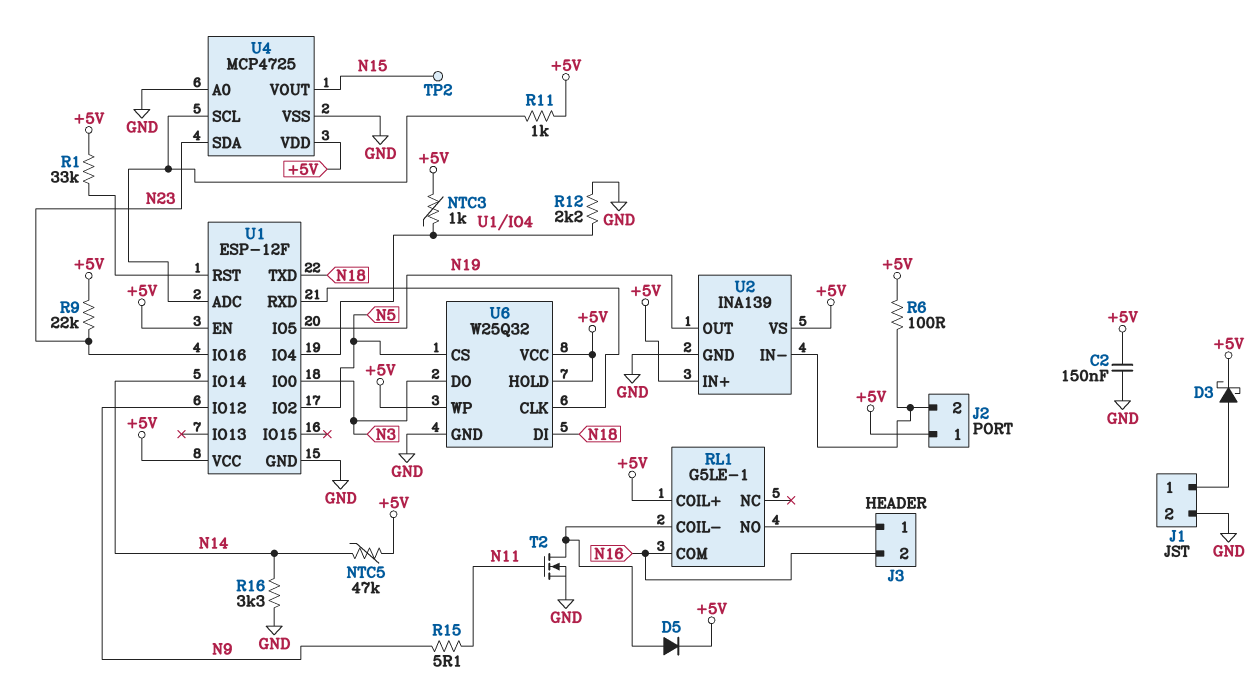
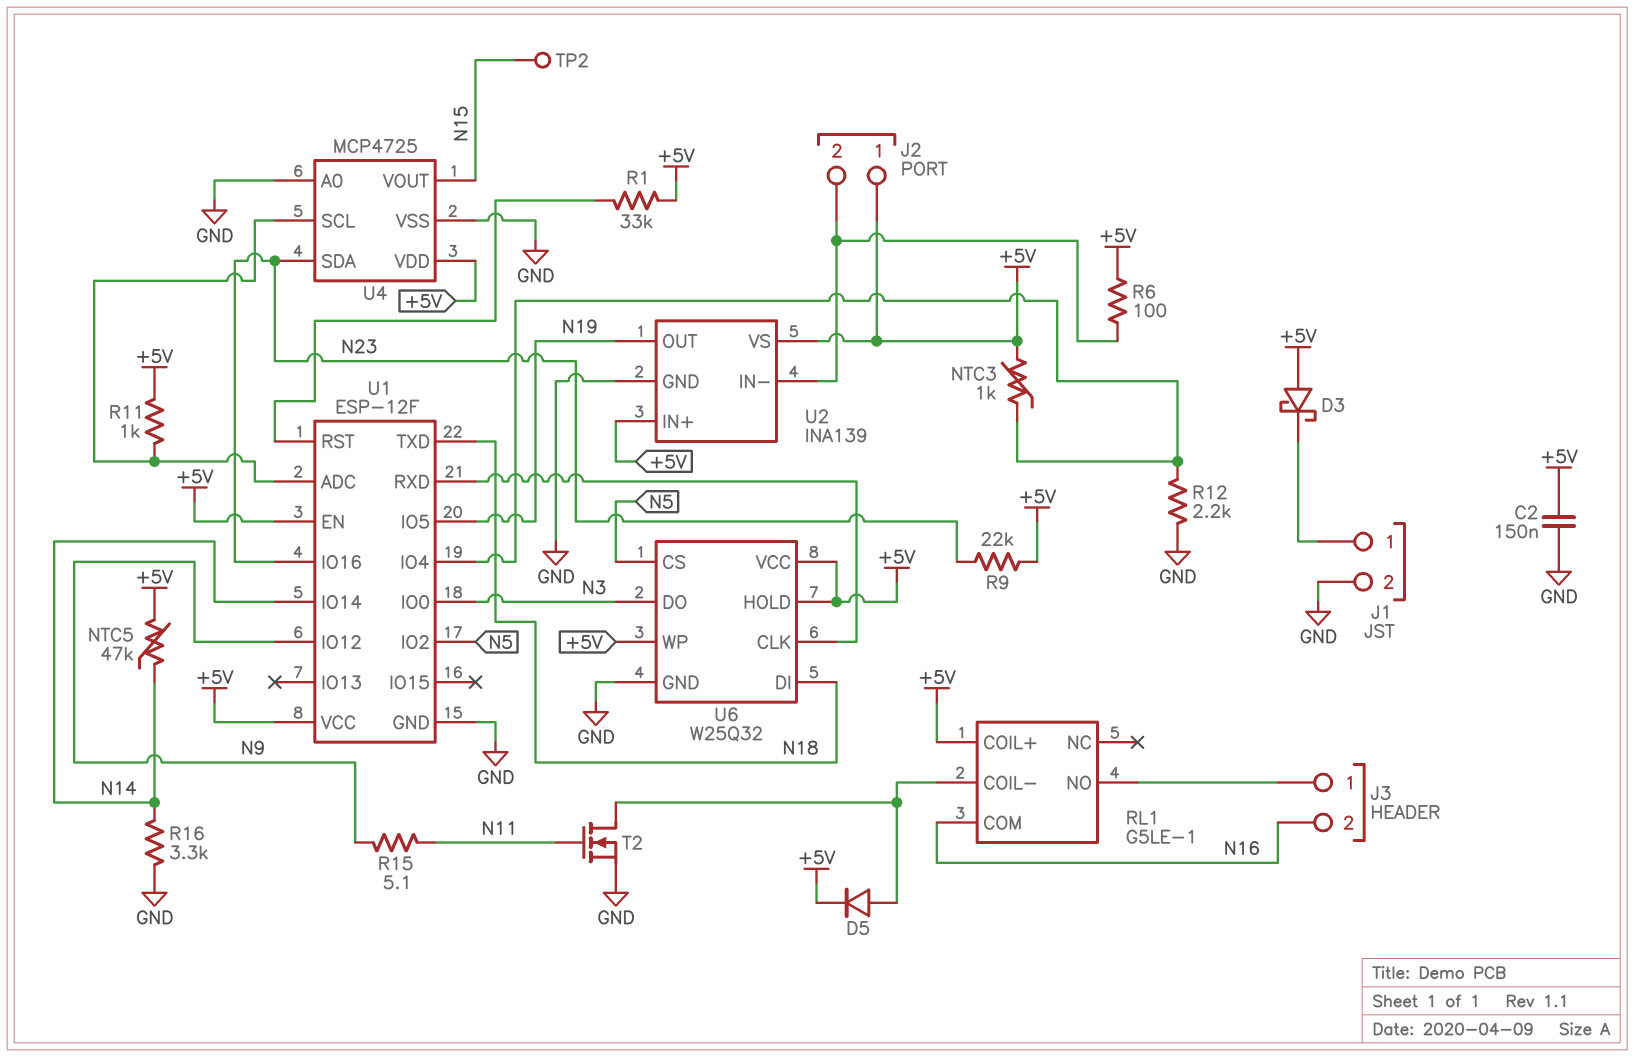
D3: schottky (A J1/1, K +5V) -> schottky (A +5V, K J1/1)

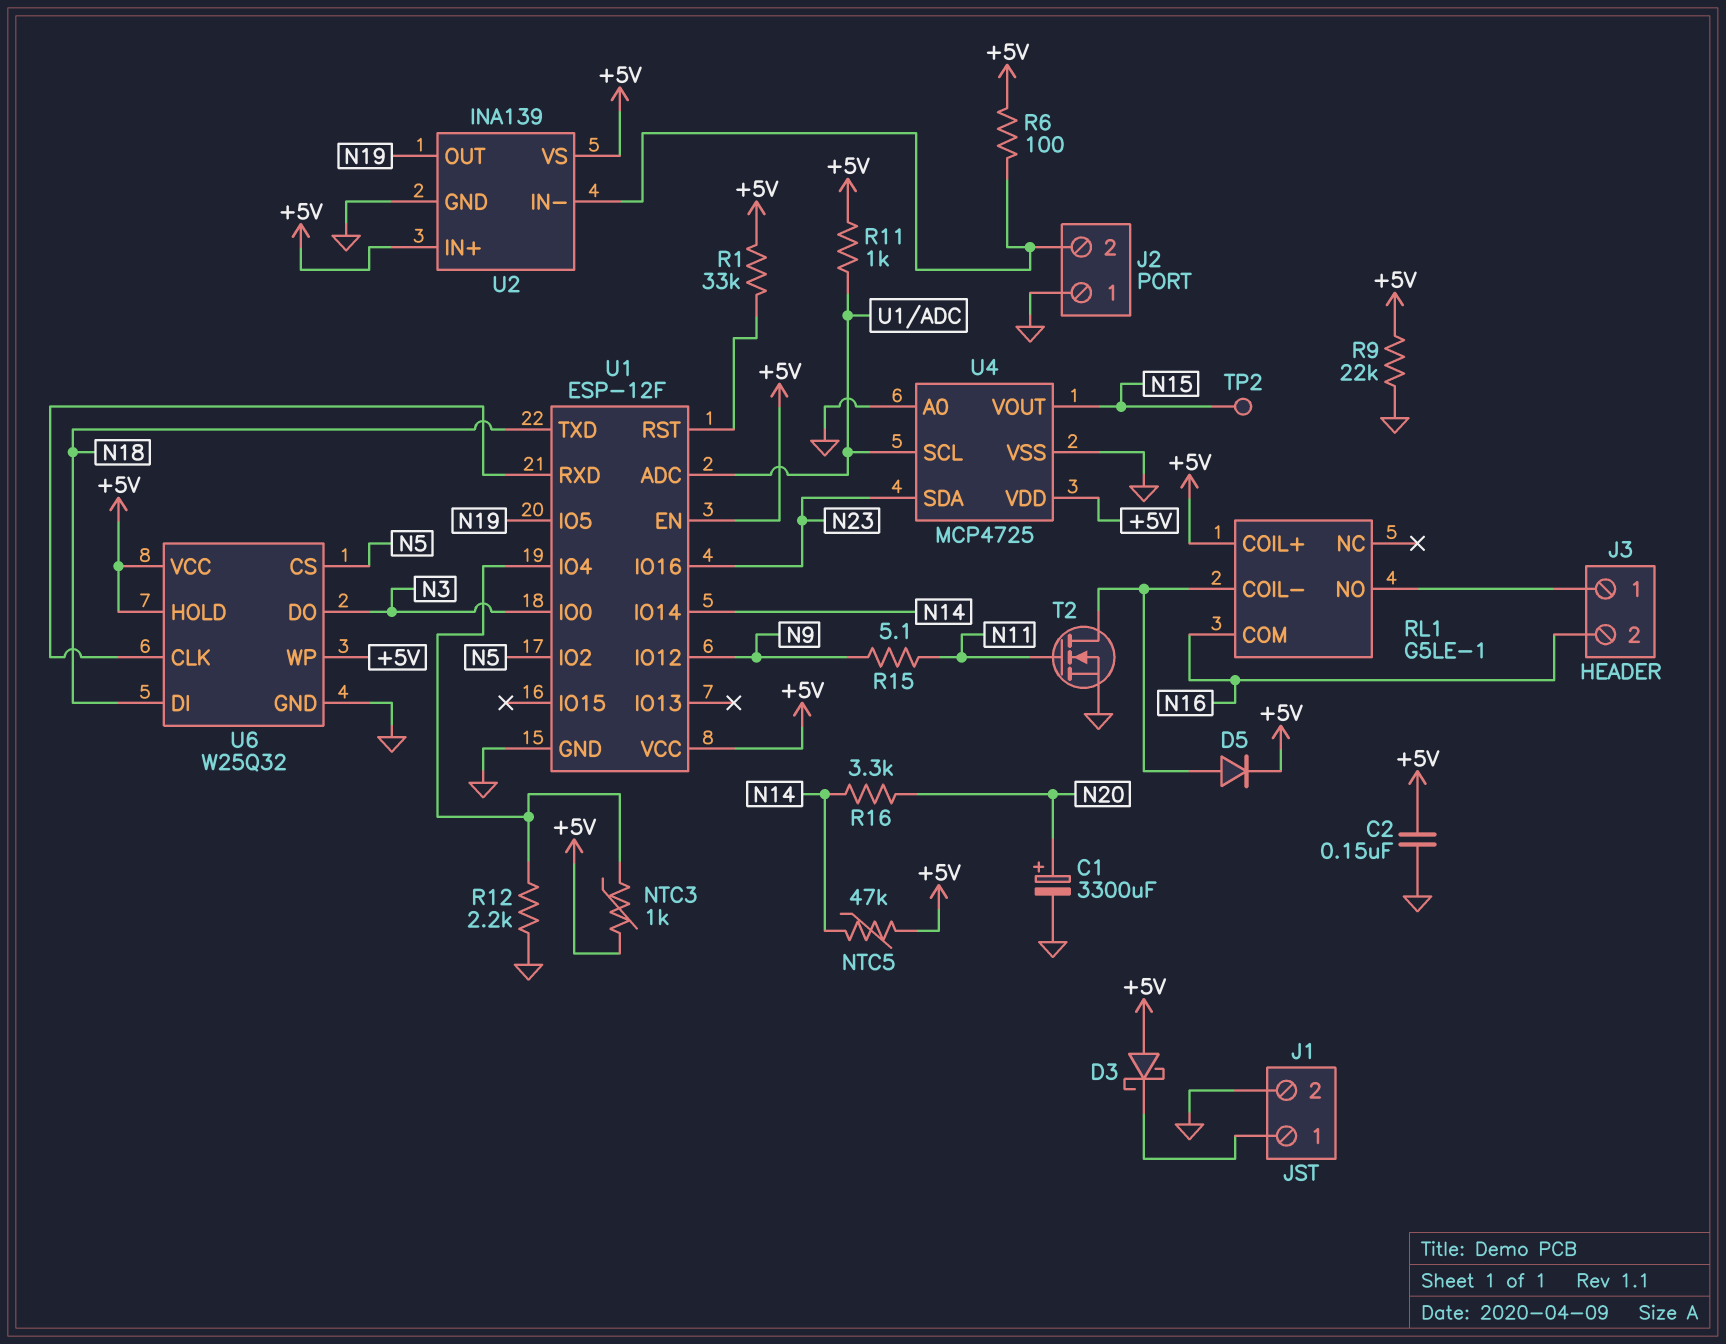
C1: none -> 3300uF (plus N20, minus GND)
J2 pin 1: +5V -> GND
R9: 22k (+5V, N23) -> 22k (+5V, GND)
R16: 3.3k (GND, N14) -> 3.3k (N14, N20)

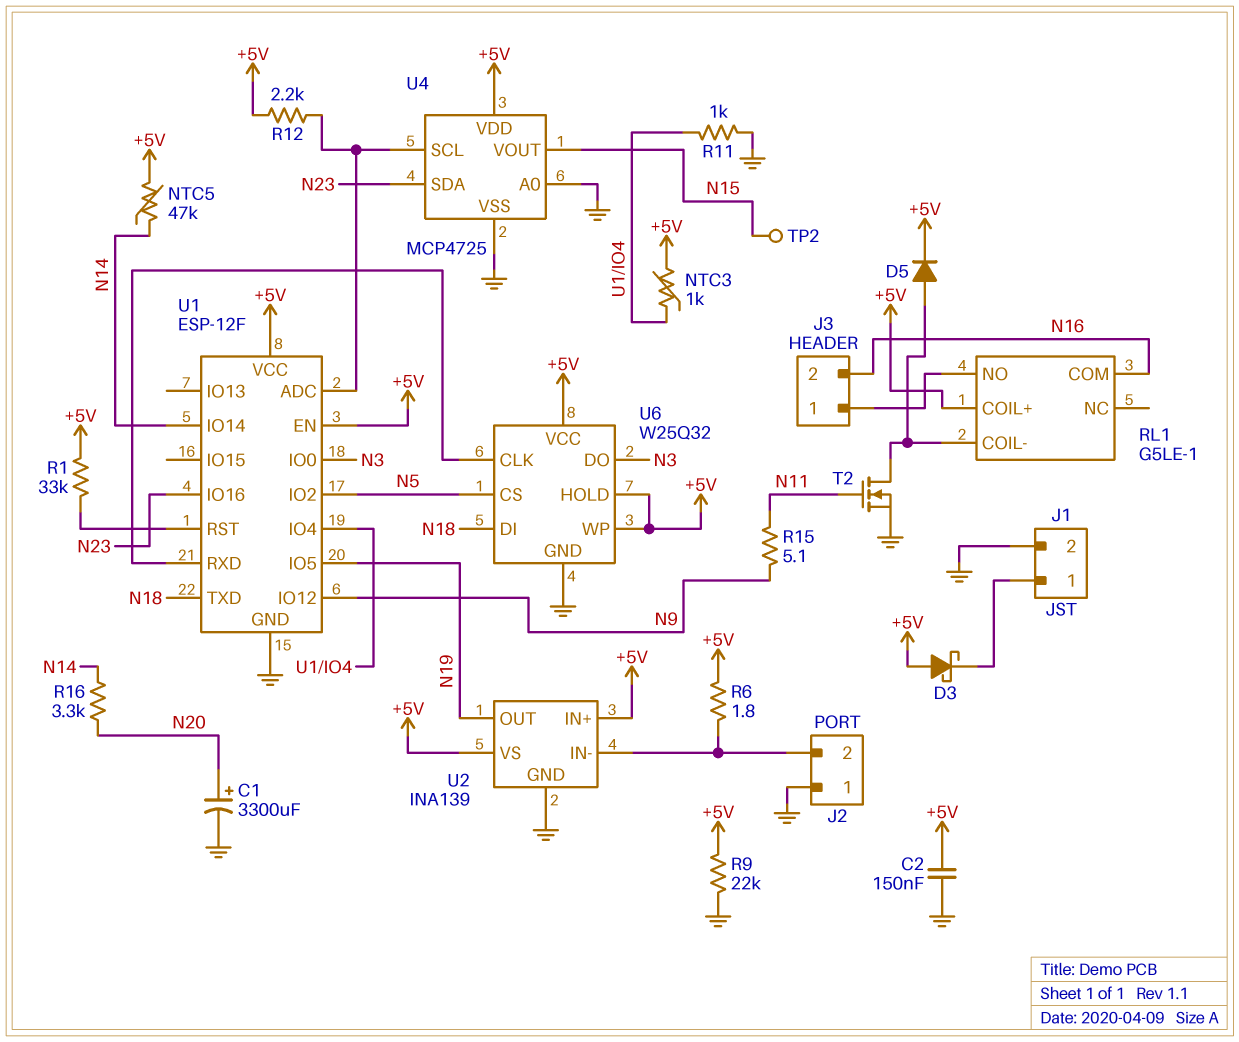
R6: 100 (+5V, J2/2) -> 1.8 (+5V, J2/2)
R11: 1k (+5V, U1/ADC) -> 1k (GND, U1/IO4)
R12: 2.2k (GND, U1/IO4) -> 2.2k (+5V, U1/ADC)

